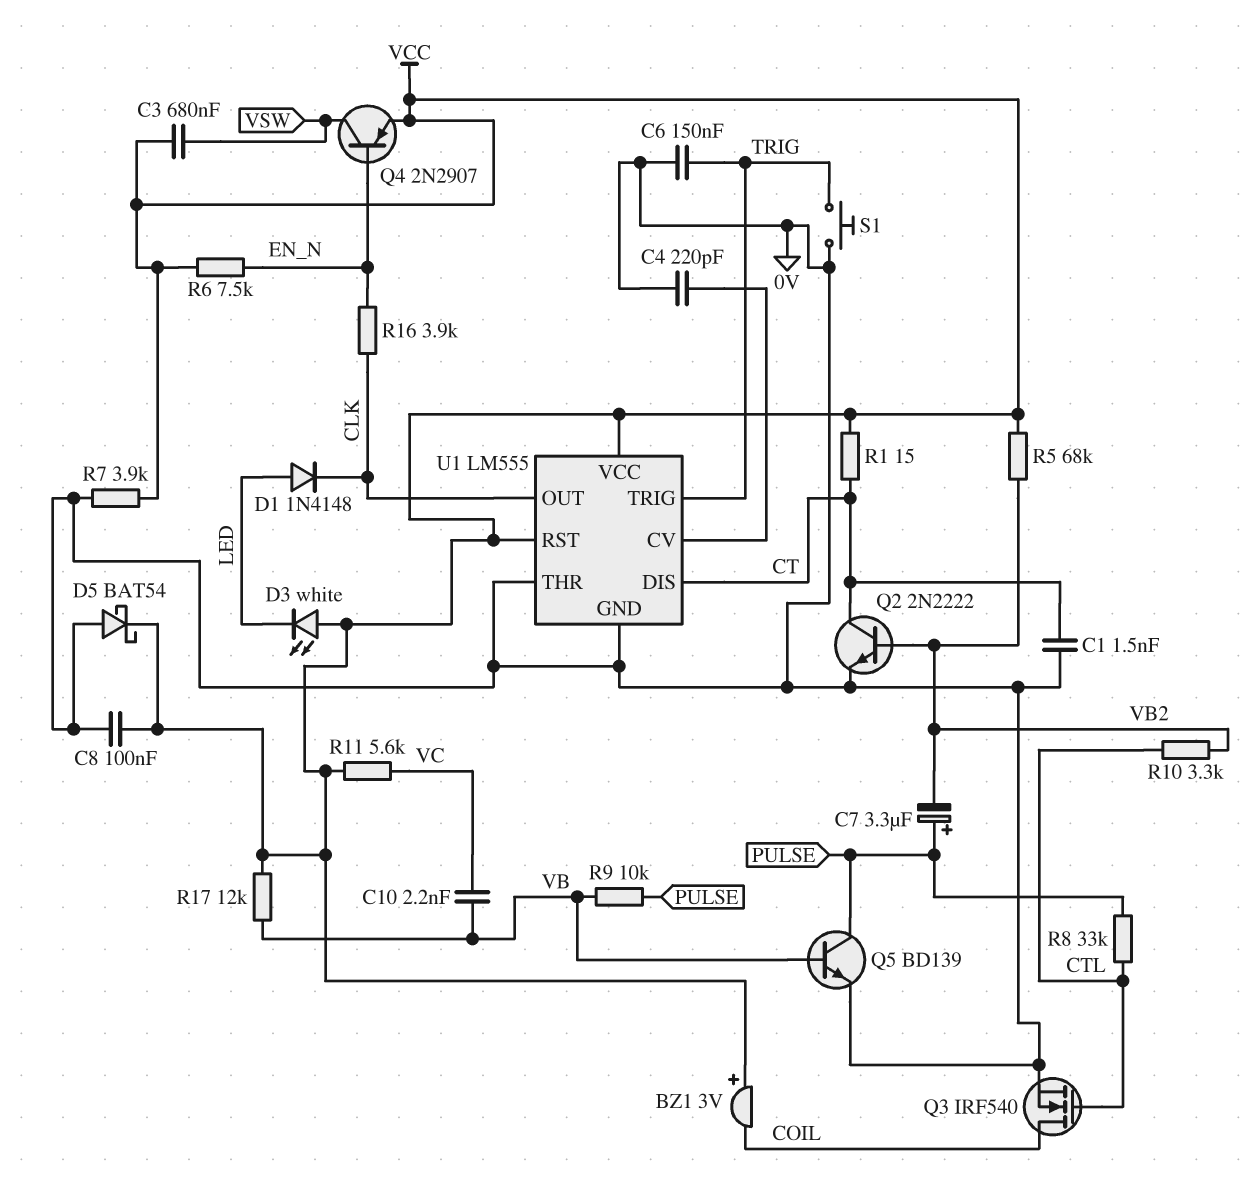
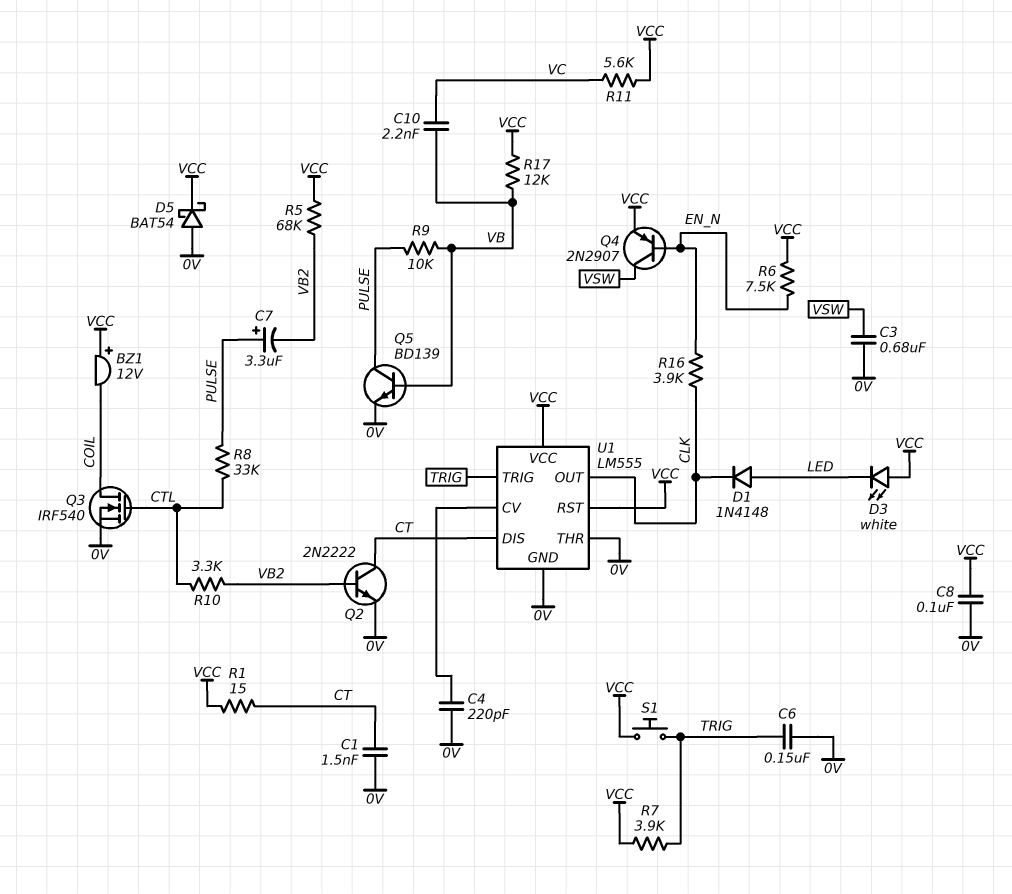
BZ1: buzzer 3V (plus VCC, minus COIL) -> buzzer 12V (plus VCC, minus COIL)
C3: 680nF (VCC, VSW) -> 680nF (0V, VSW)
R7: 3.9k (0V, VCC) -> 3.9k (TRIG, VCC)
S1: button (0V, TRIG) -> button (TRIG, VCC)

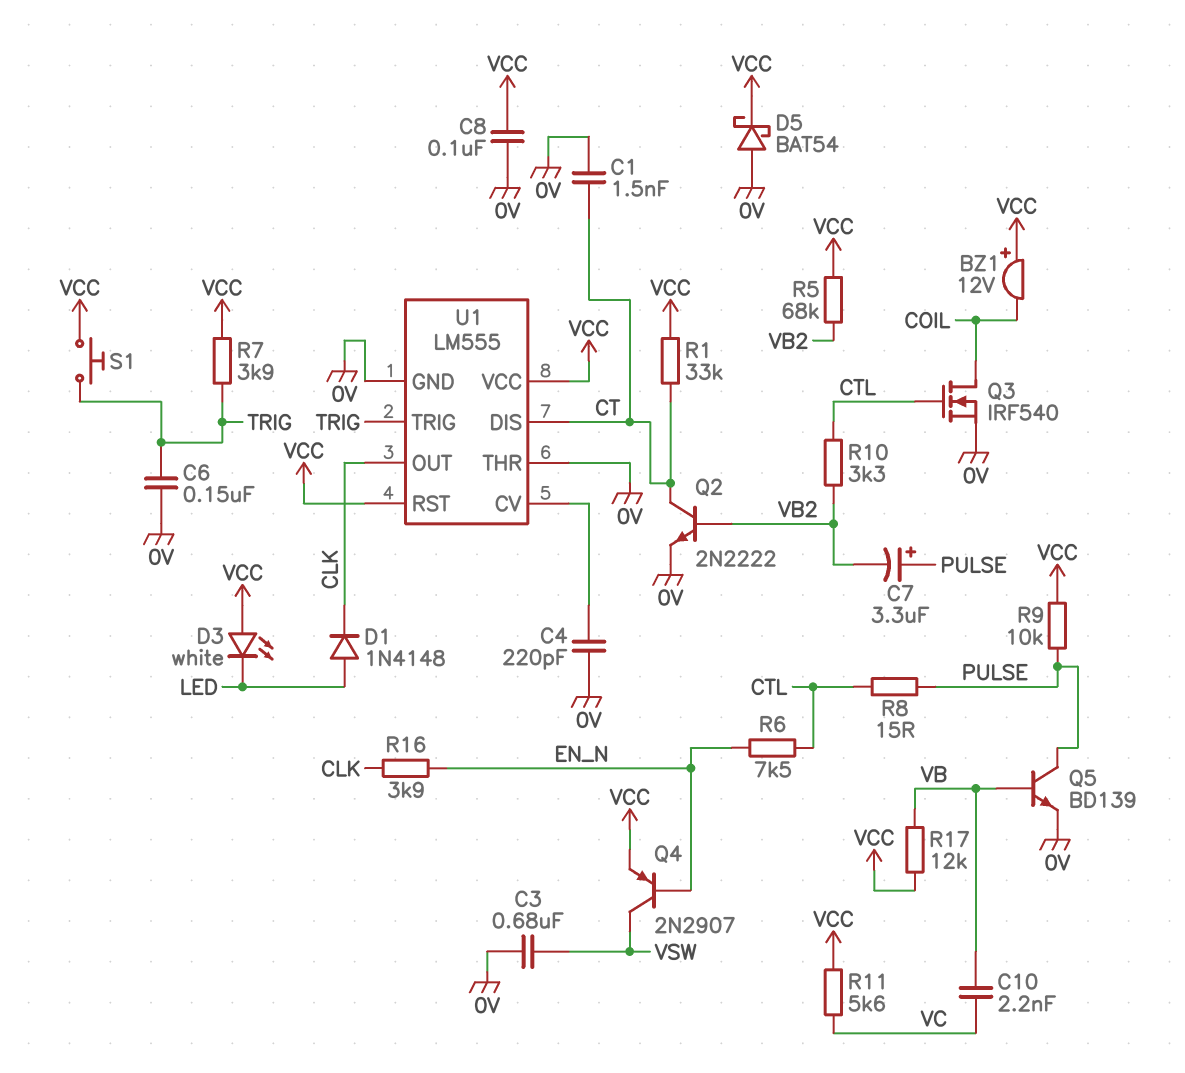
R1: 15 (CT, VCC) -> 33k (CT, VCC)
R6: 7.5k (EN_N, VCC) -> 7.5k (CTL, EN_N)
R8: 33k (CTL, PULSE) -> 15 (CTL, PULSE)
R9: 10k (PULSE, VB) -> 10k (PULSE, VCC)

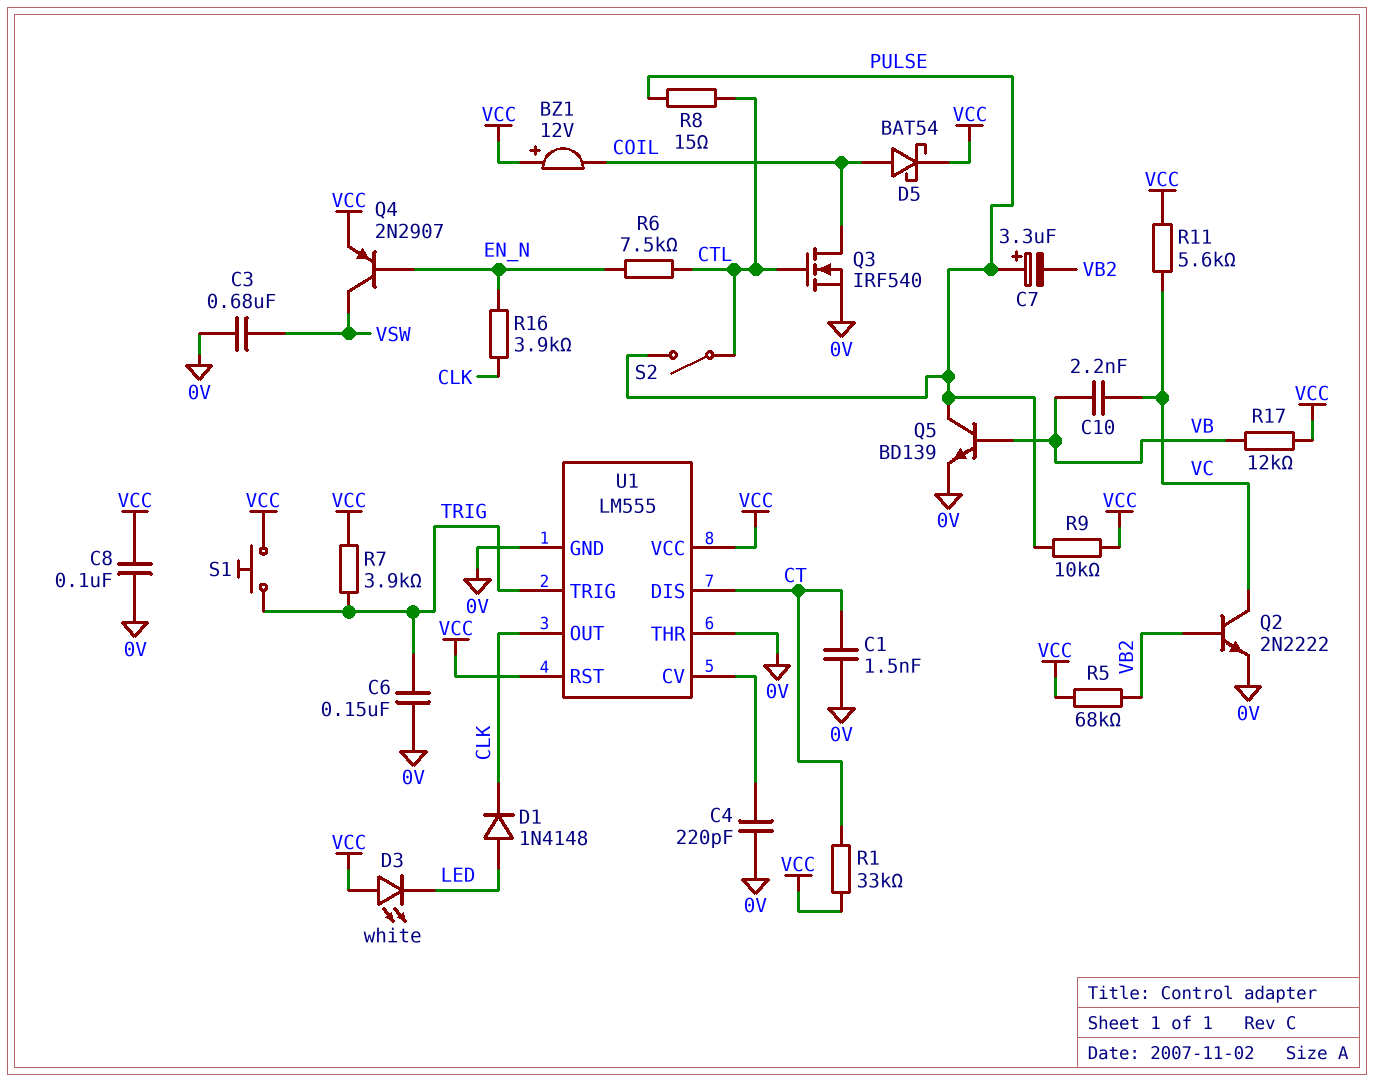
D5: schottky BAT54 (A 0V, K VCC) -> schottky BAT54 (A COIL, K VCC)
Q2: NPN 2N2222 (B VB2, C CT, E 0V) -> NPN 2N2222 (B VB2, C VC, E 0V)
R10: 3.3k (CTL, VB2) -> none
S2: none -> switch (CTL, PULSE)

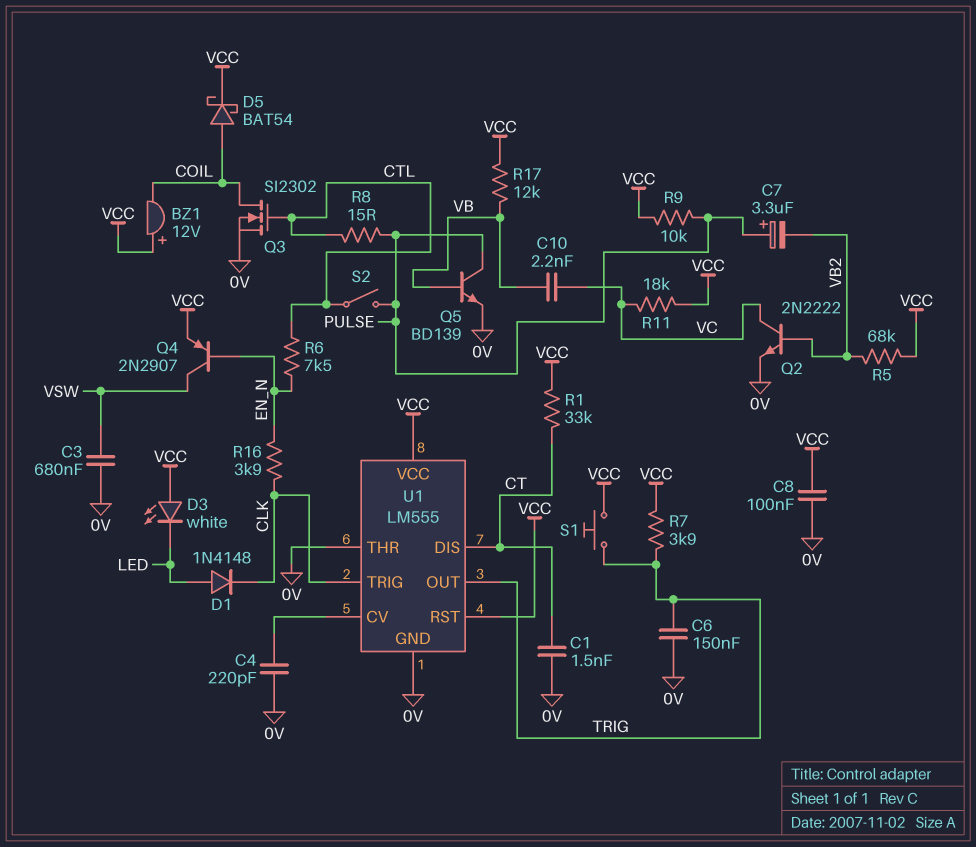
Q3: NMOS IRF540 (G CTL, D COIL, S 0V) -> NMOS SI2302 (G CTL, D COIL, S 0V)
R11: 5.6k (VC, VCC) -> 18k (VC, VCC)
U1 pin OUT: CLK -> TRIG
U1 pin TRIG: TRIG -> CLK

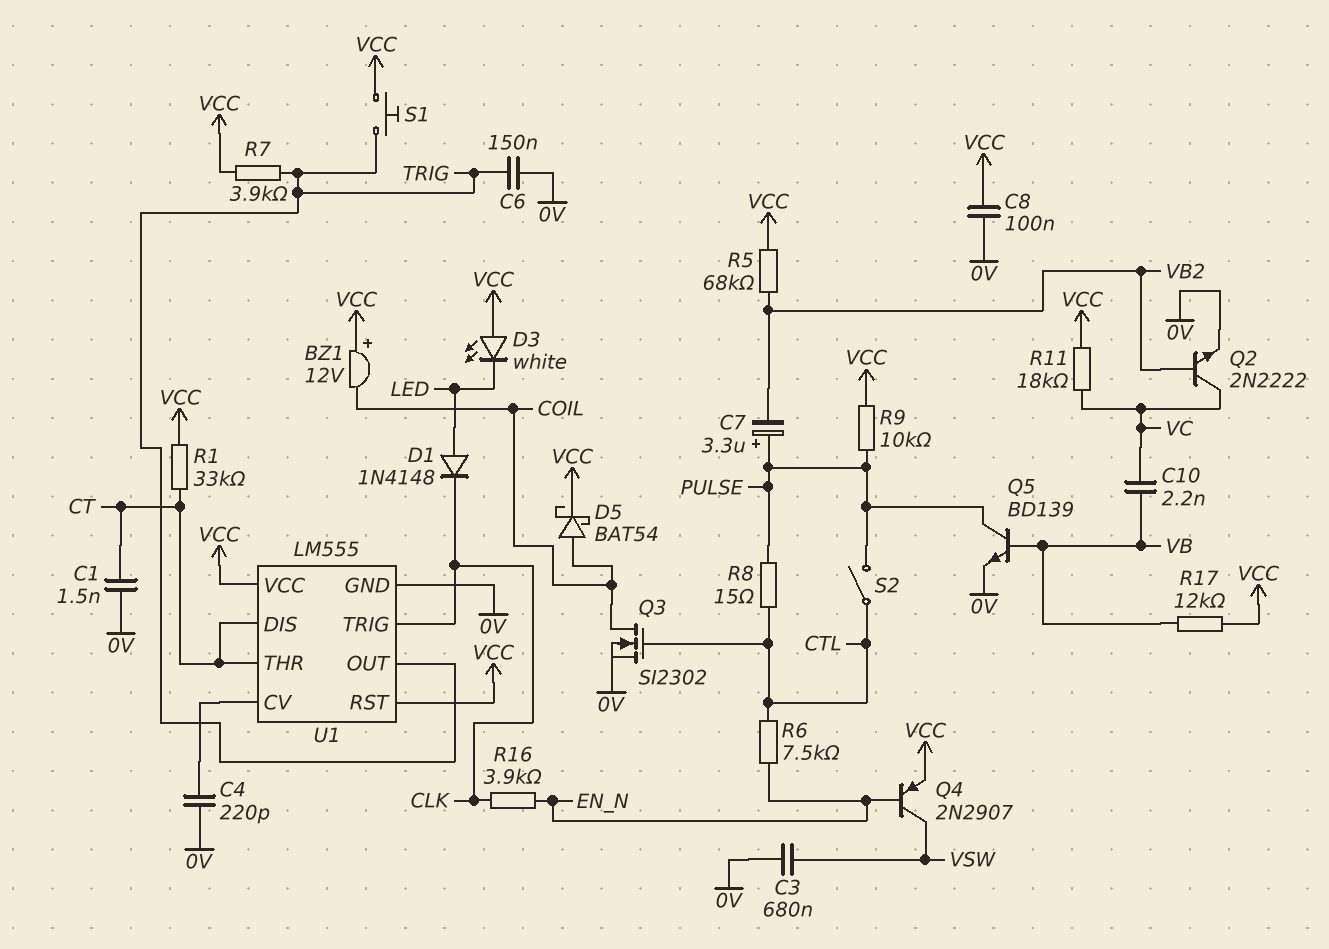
U1 pin THR: 0V -> CT

